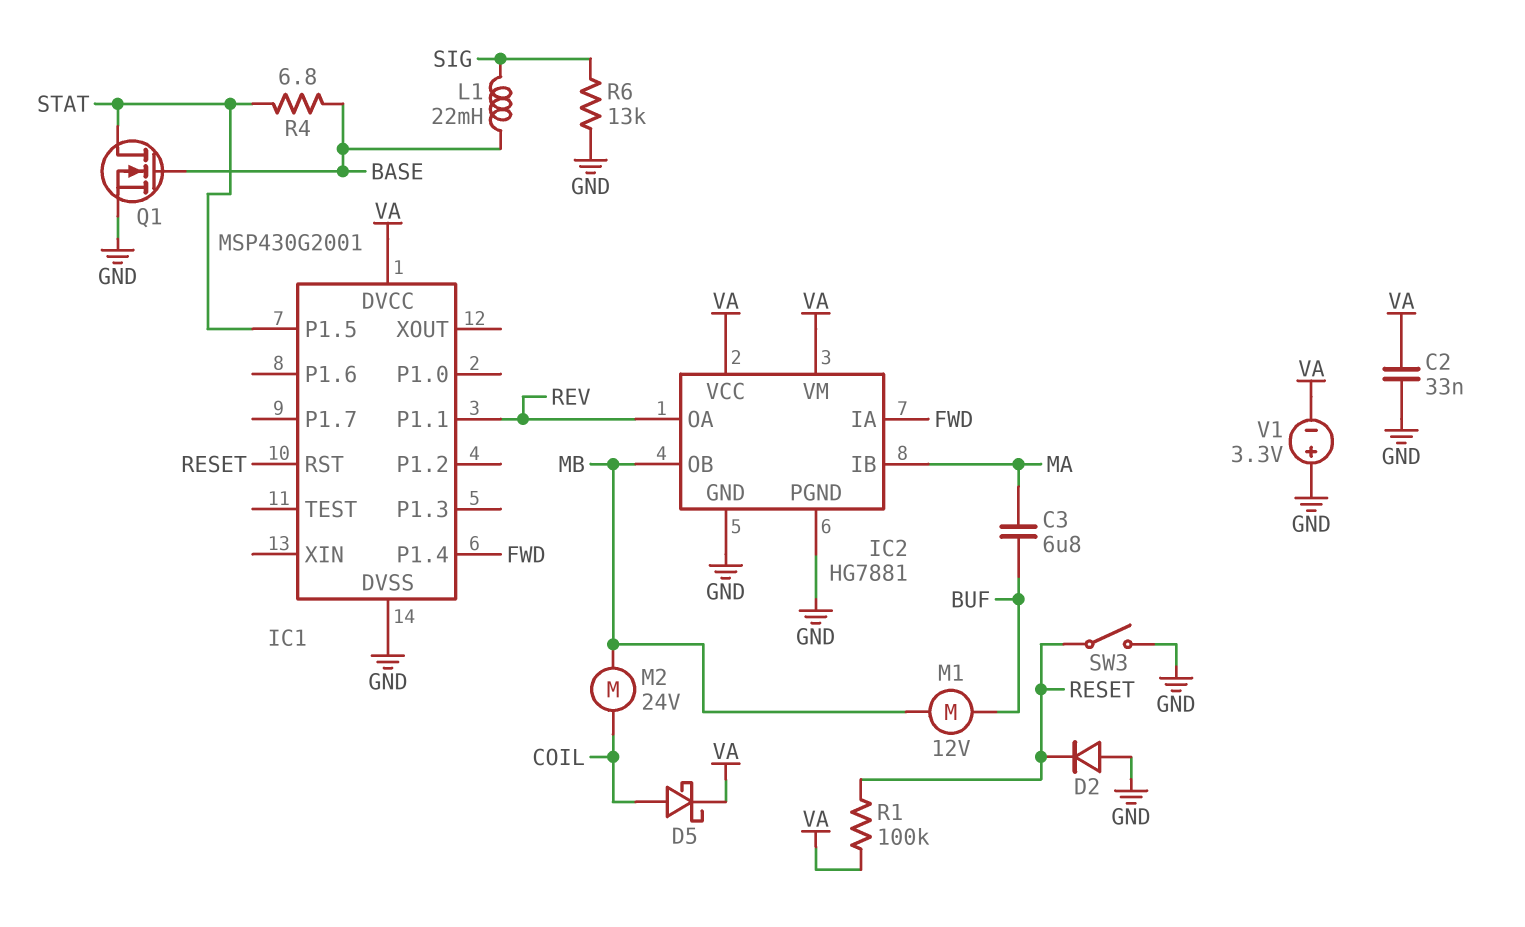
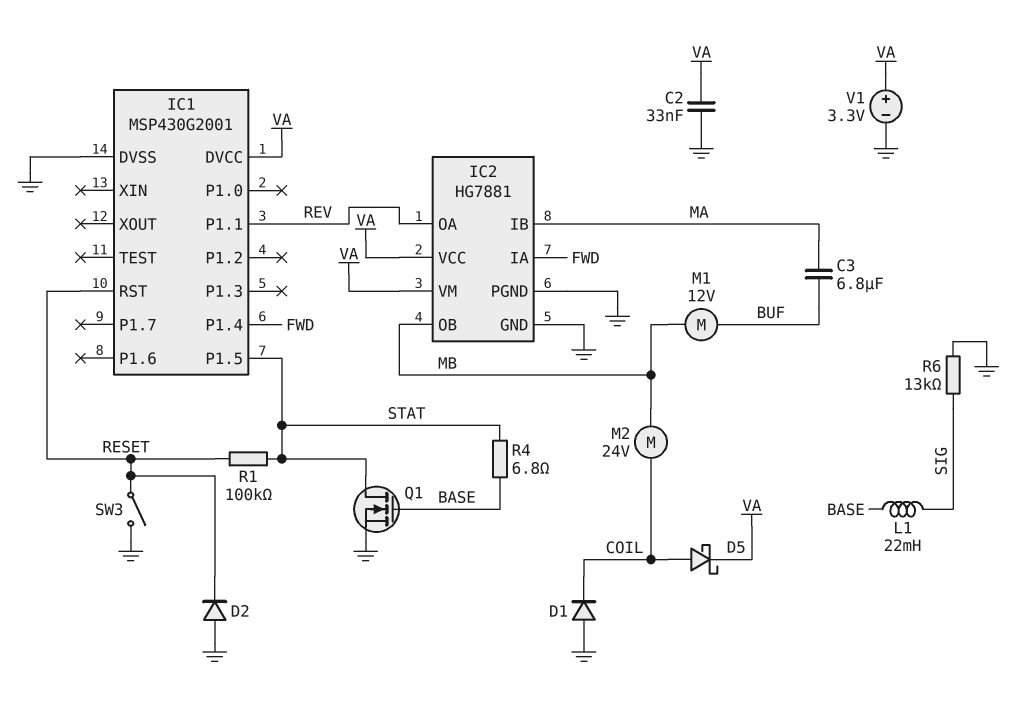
D1: none -> diode (A GND, K COIL)
R1: 100k (RESET, VA) -> 100k (RESET, STAT)
V1: 3.3V (plus GND, minus VA) -> 3.3V (plus VA, minus GND)

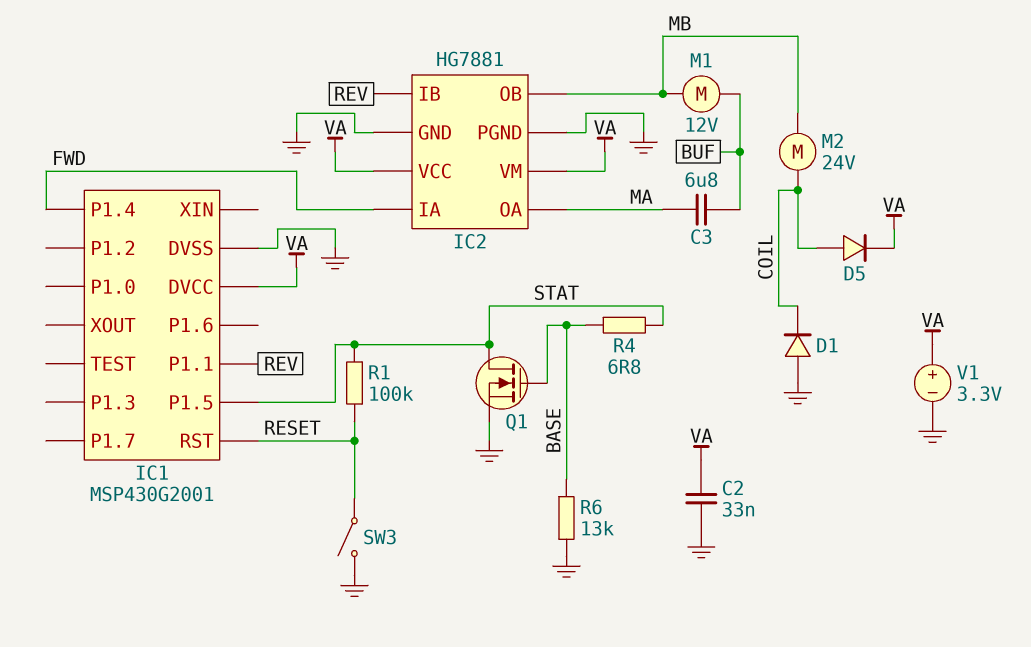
D2: diode (A GND, K RESET) -> none
D5: schottky (A COIL, K VA) -> diode (A COIL, K VA)
IC2 pin IB: MA -> REV
IC2 pin OA: REV -> MA
L1: 22mH (BASE, SIG) -> none
R6: 13k (GND, SIG) -> 13k (BASE, GND)

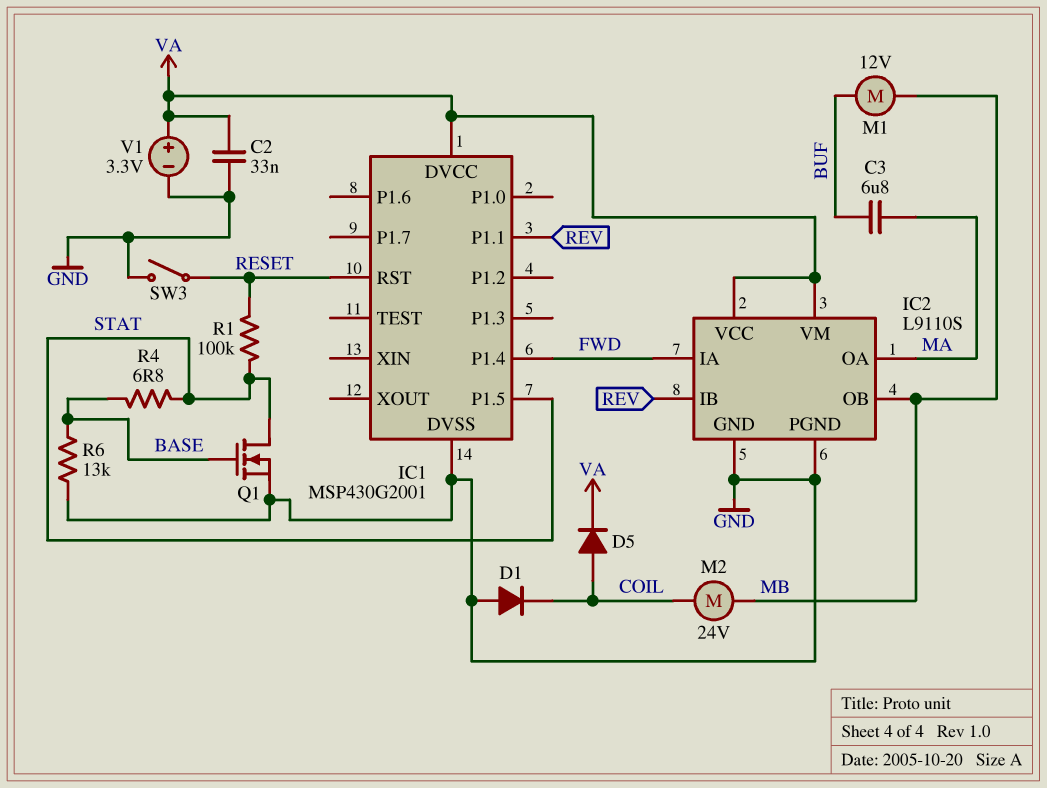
IC2: HG7881 -> L9110S

